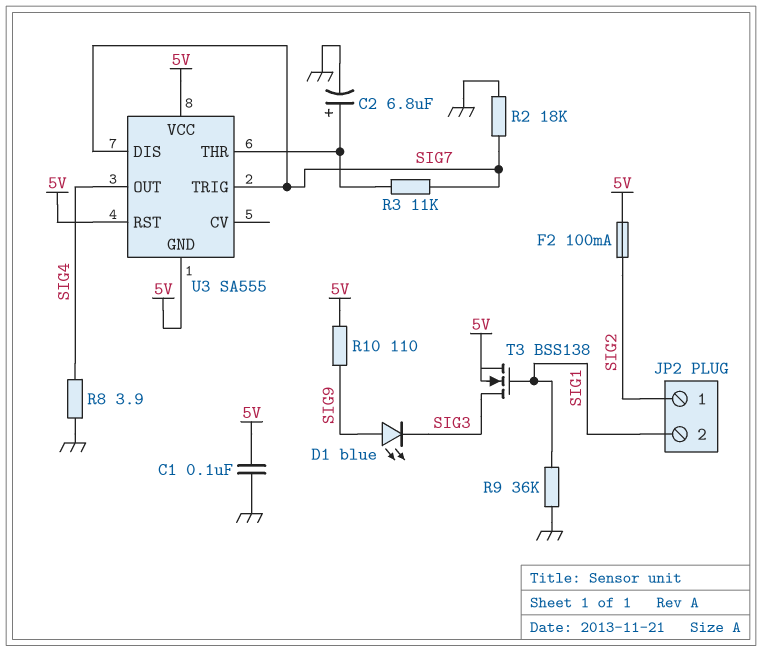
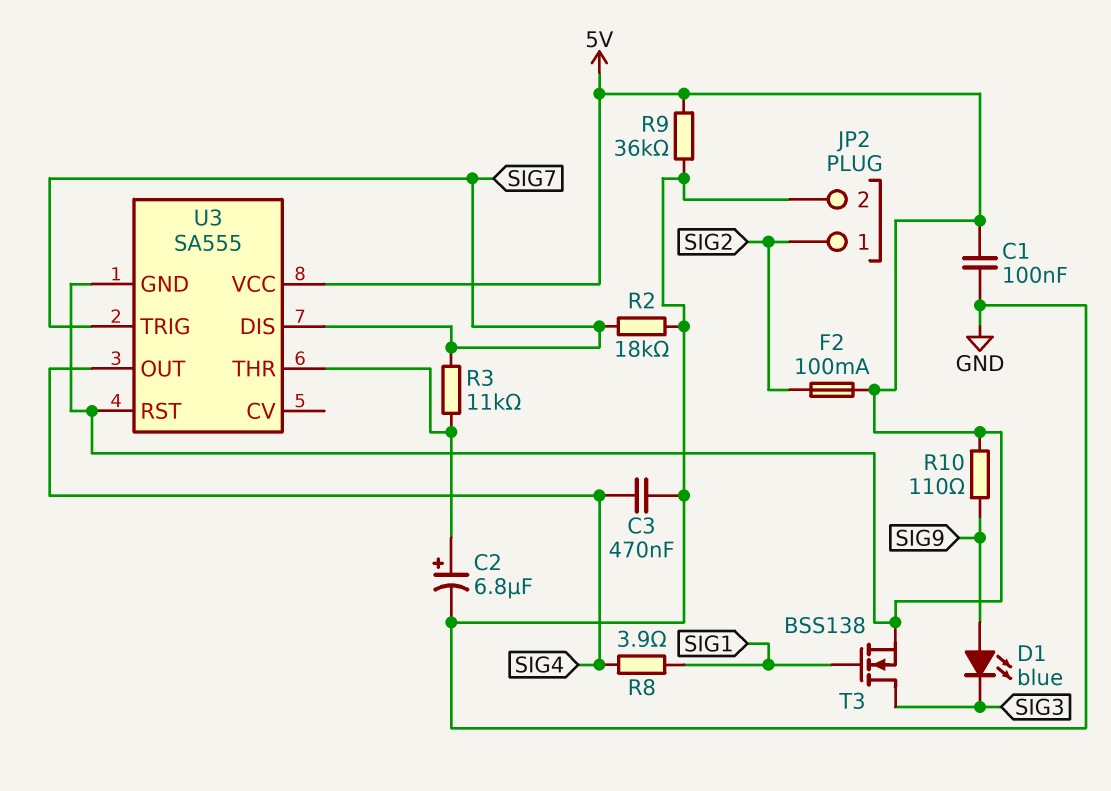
C3: none -> 470nF (GND, SIG4)
JP2 pin 2: SIG1 -> GND
R8: 3.9 (GND, SIG4) -> 3.9 (SIG1, SIG4)
R9: 36k (GND, SIG1) -> 36k (5V, GND)

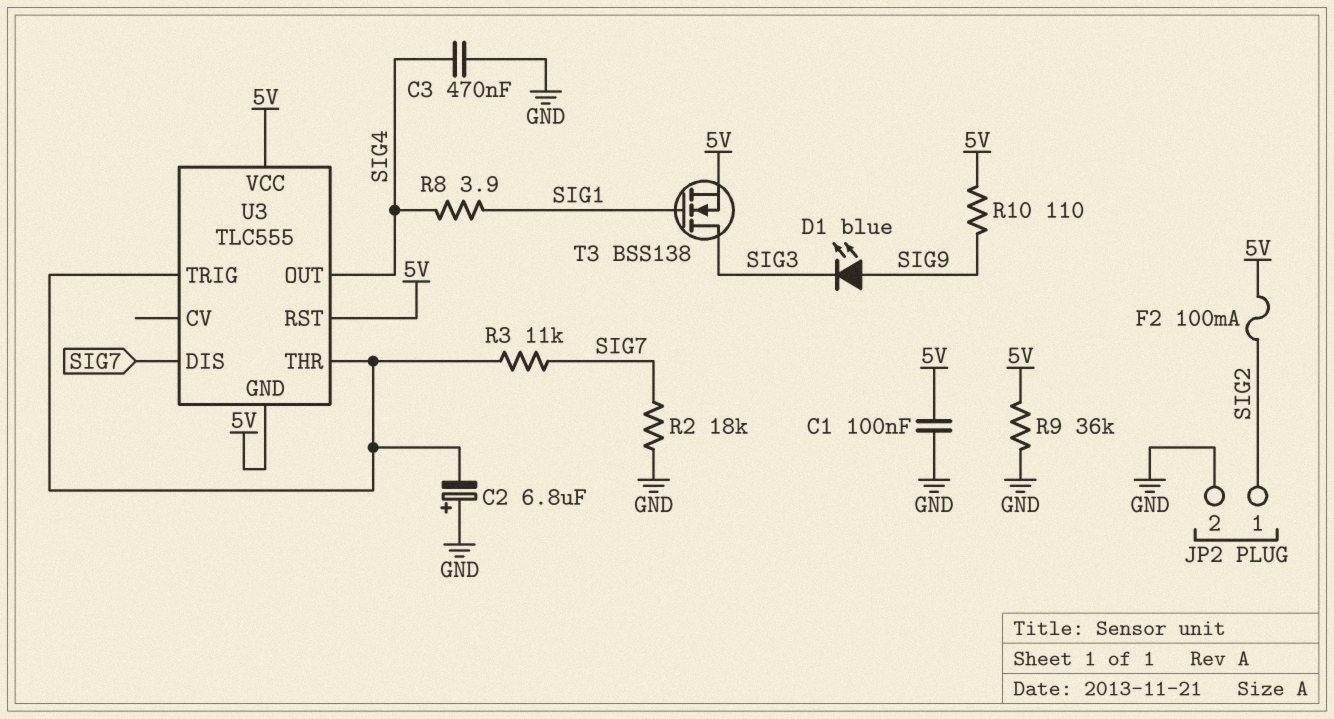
C2: 6.8uF (plus U3/THR, minus GND) -> 6.8uF (plus GND, minus U3/THR)
U3: SA555 -> TLC555
U3 pin TRIG: SIG7 -> U3/THR

